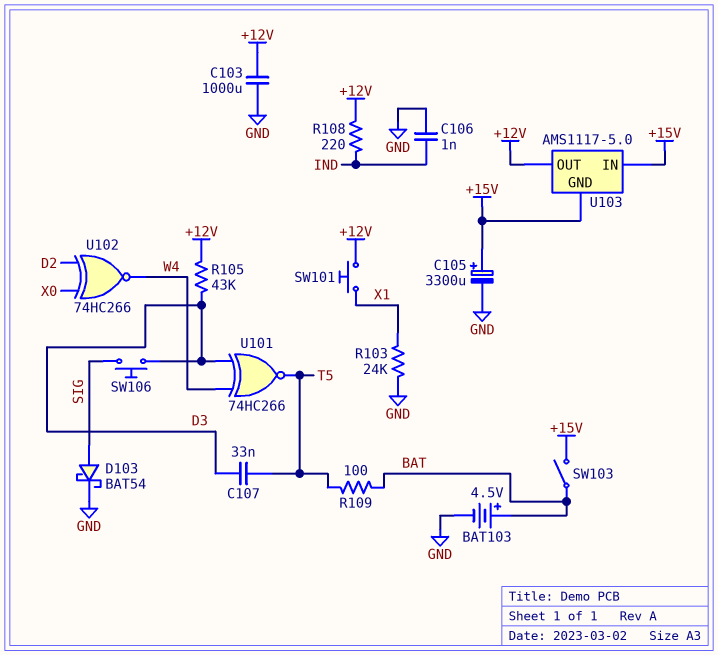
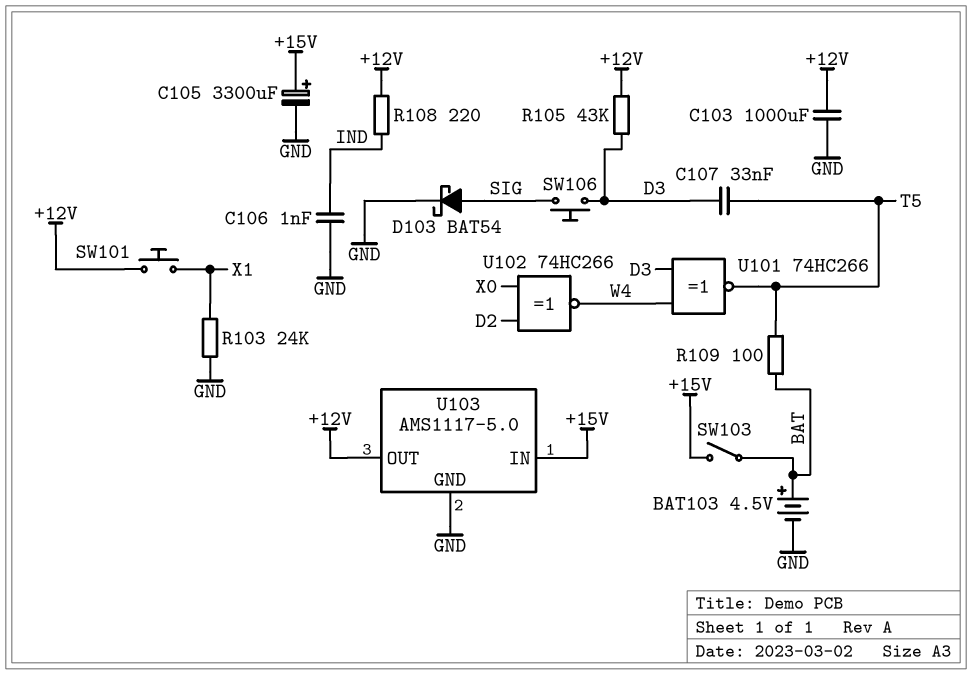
U103 pin GND: +15V -> GND

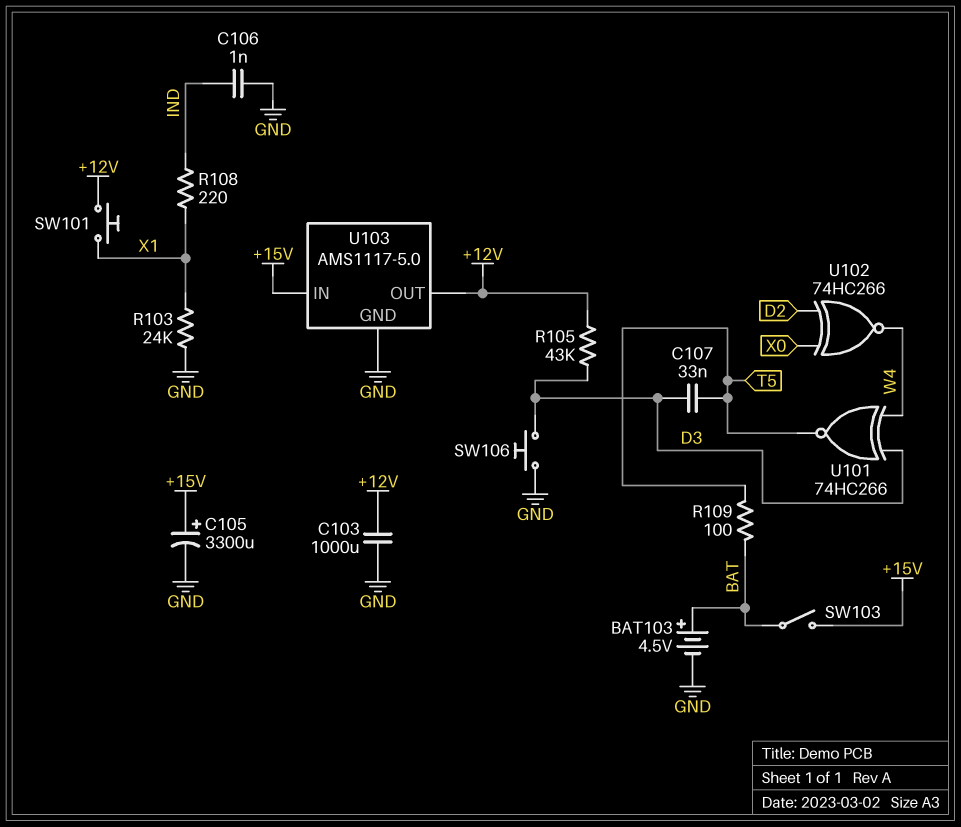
D103: schottky BAT54 (A SIG, K GND) -> none
R108: 220 (+12V, IND) -> 220 (IND, X1)
SW106: button (D3, SIG) -> button (D3, GND)

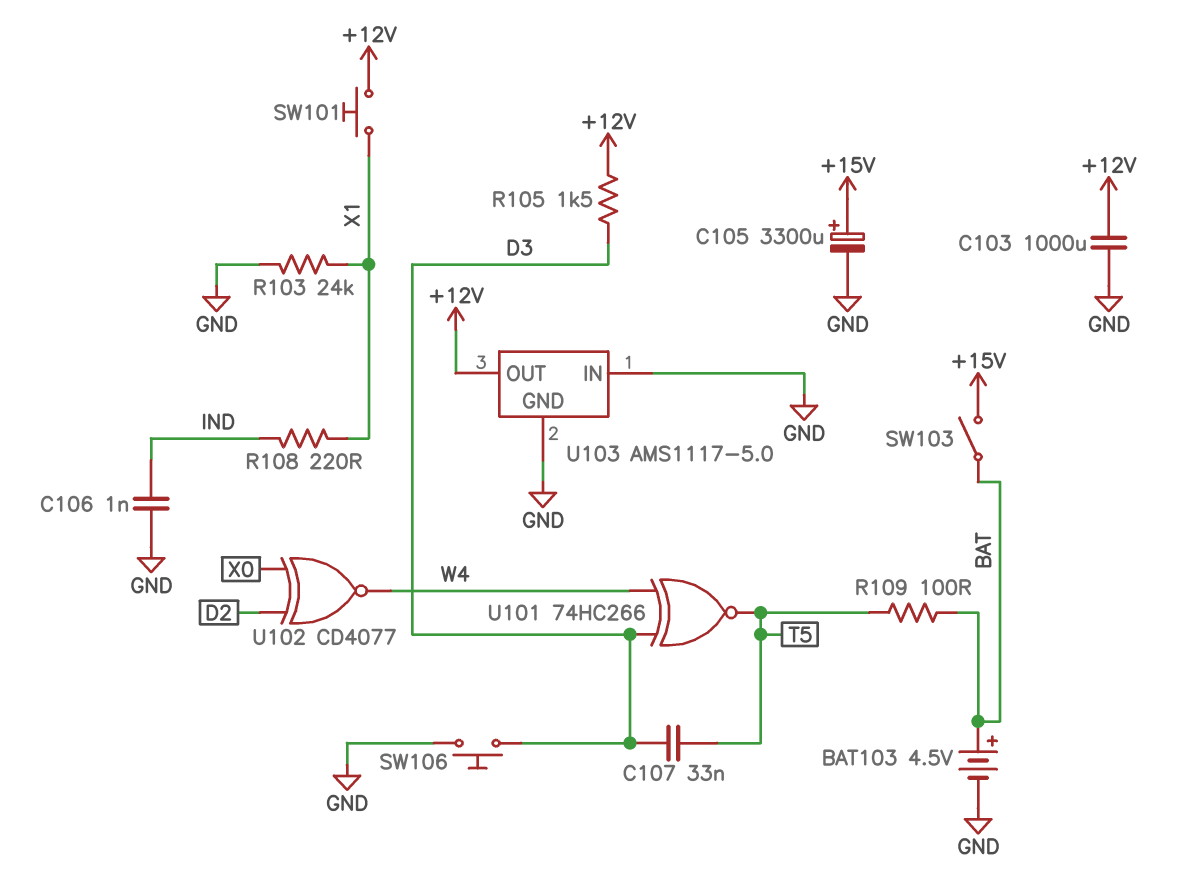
R105: 43k (+12V, D3) -> 1.5k (+12V, D3)
U102: XNOR 74HC266 (in D2, in X0, out W4) -> XNOR CD4077 (in D2, in X0, out W4)
U103 pin IN: +15V -> GND

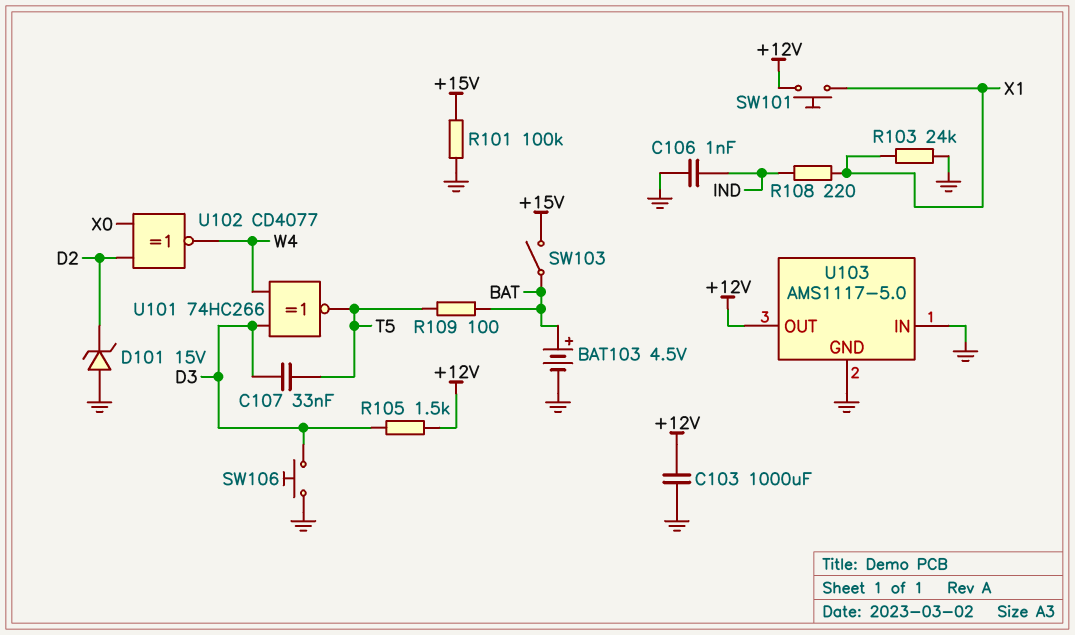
C105: 3300uF (plus +15V, minus GND) -> none
D101: none -> zener 15V (A GND, K D2)
R101: none -> 100k (+15V, GND)

